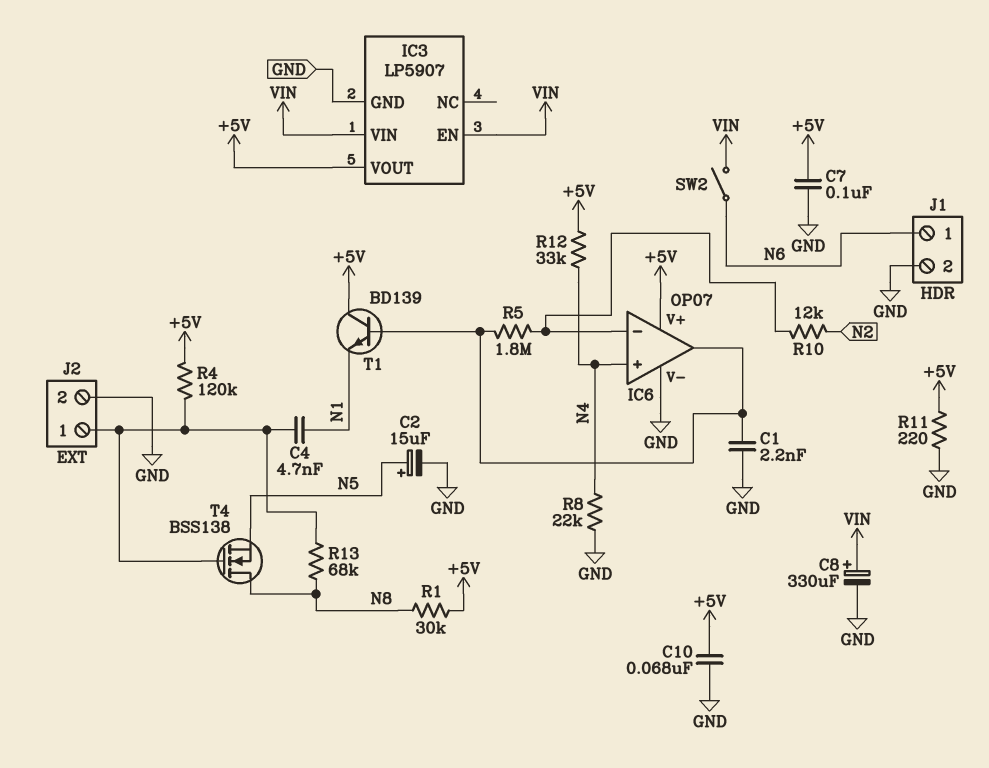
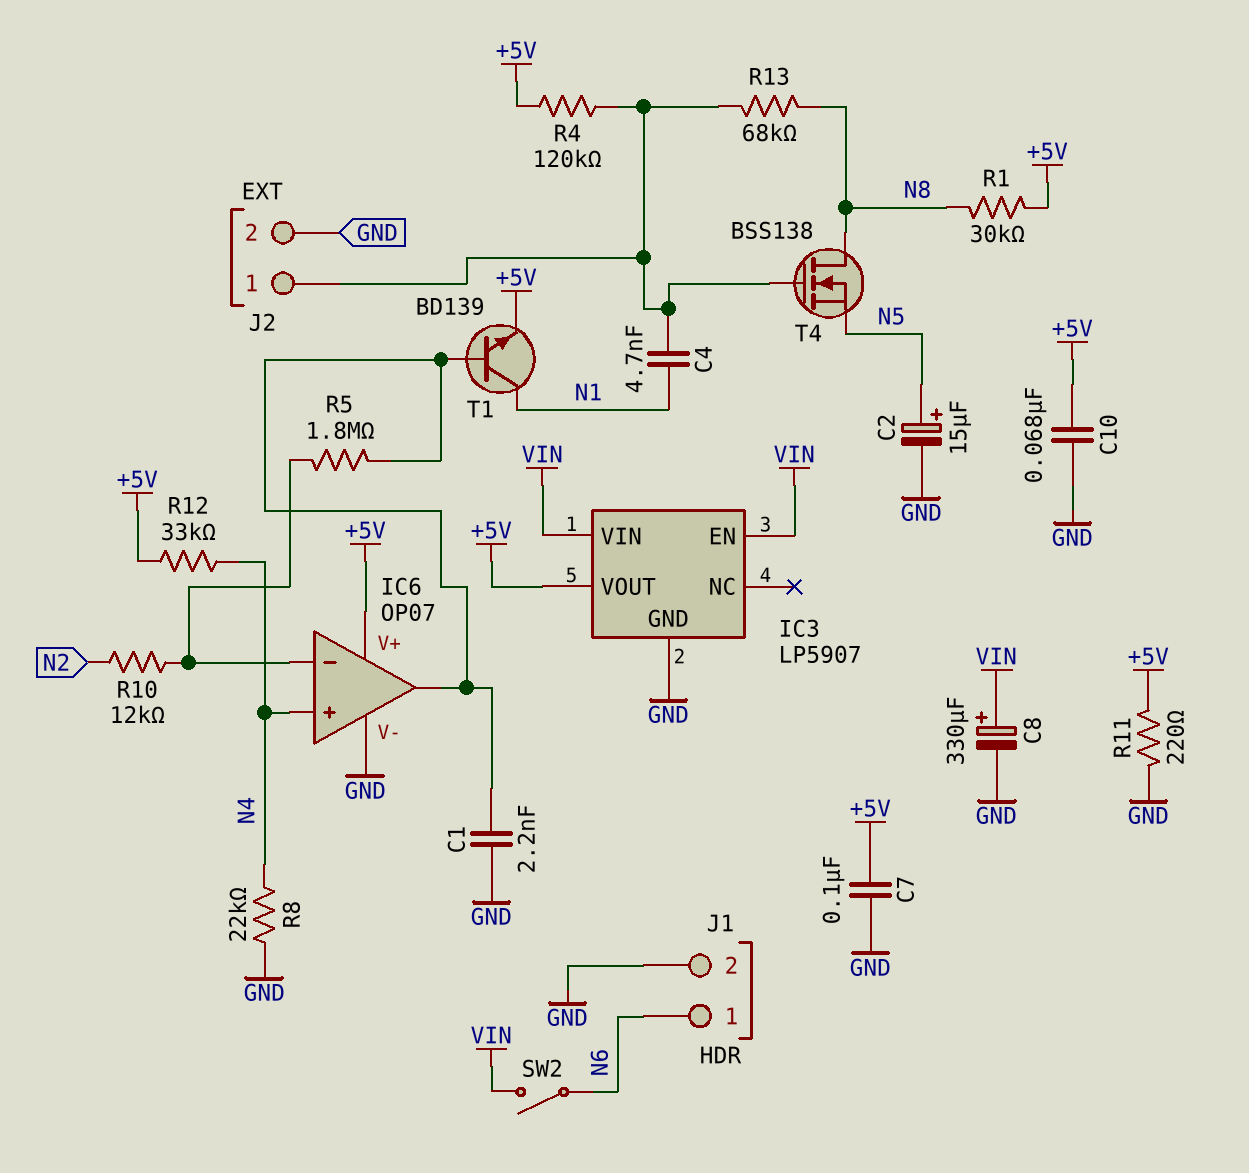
T1: NPN BD139 (B IC6/out, C +5V, E N1) -> NPN BD139 (B IC6/out, C N1, E +5V)

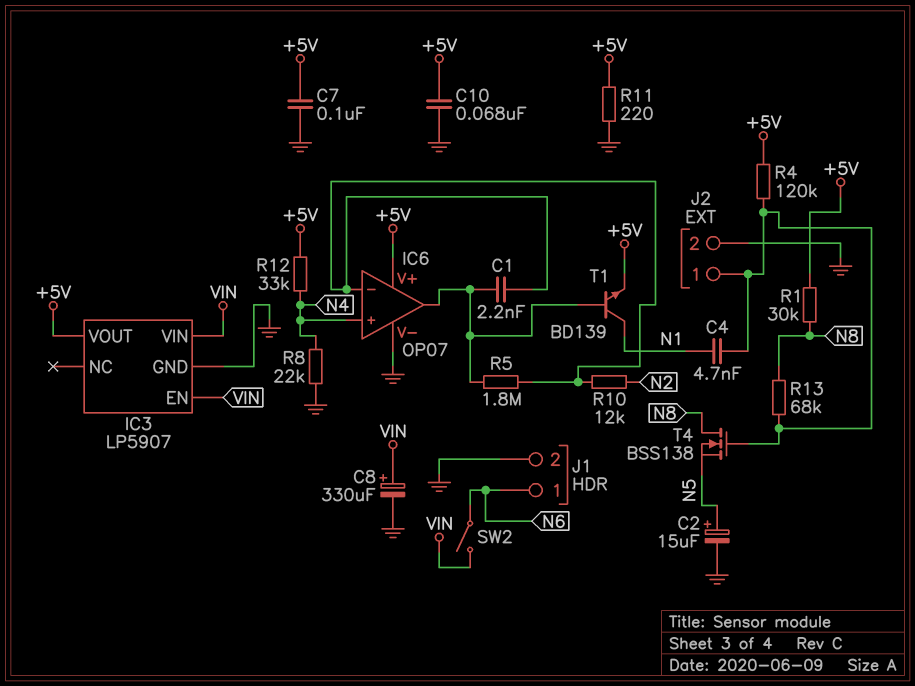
C1: 2.2nF (GND, IC6/out) -> 2.2nF (IC6/in-, IC6/out)

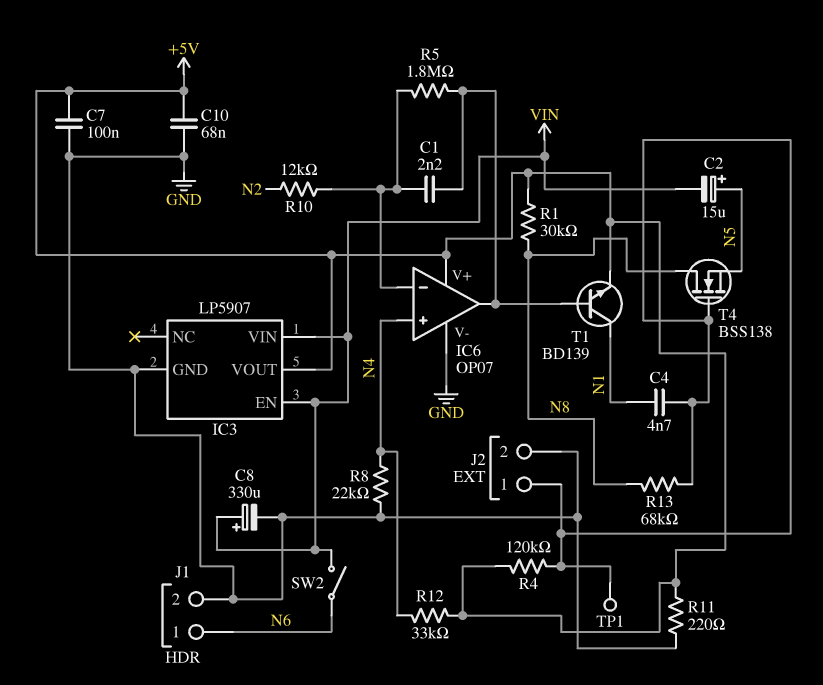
C2: 15uF (plus N5, minus GND) -> 15uF (plus N5, minus VIN)
TP1: none -> test point (J2/1)

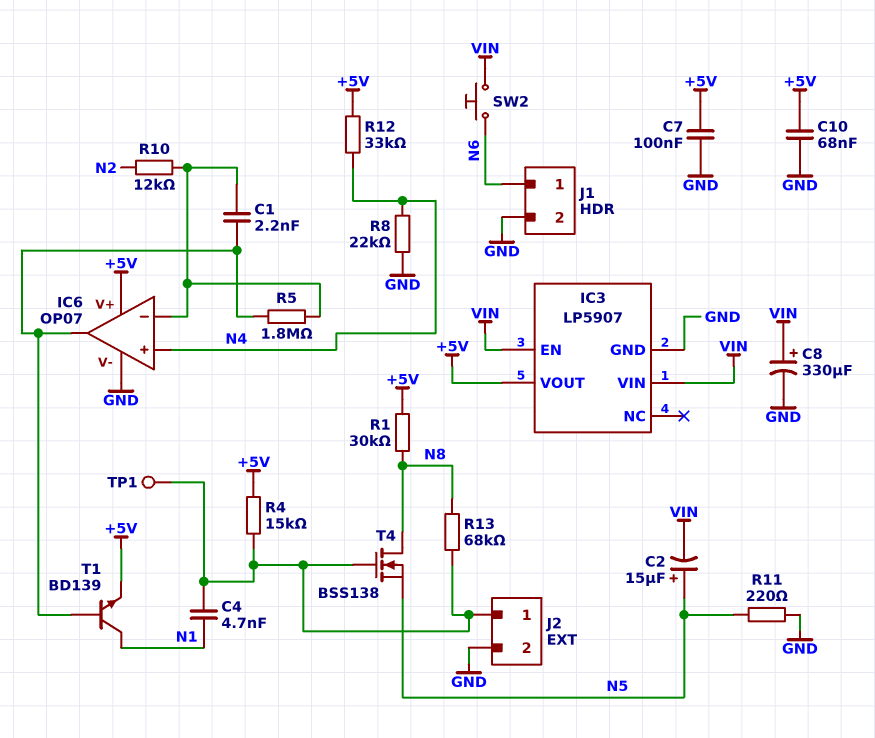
R4: 120k (+5V, J2/1) -> 15k (+5V, J2/1)
R11: 220 (+5V, GND) -> 220 (GND, N5)
SW2: switch (N6, VIN) -> button (N6, VIN)

